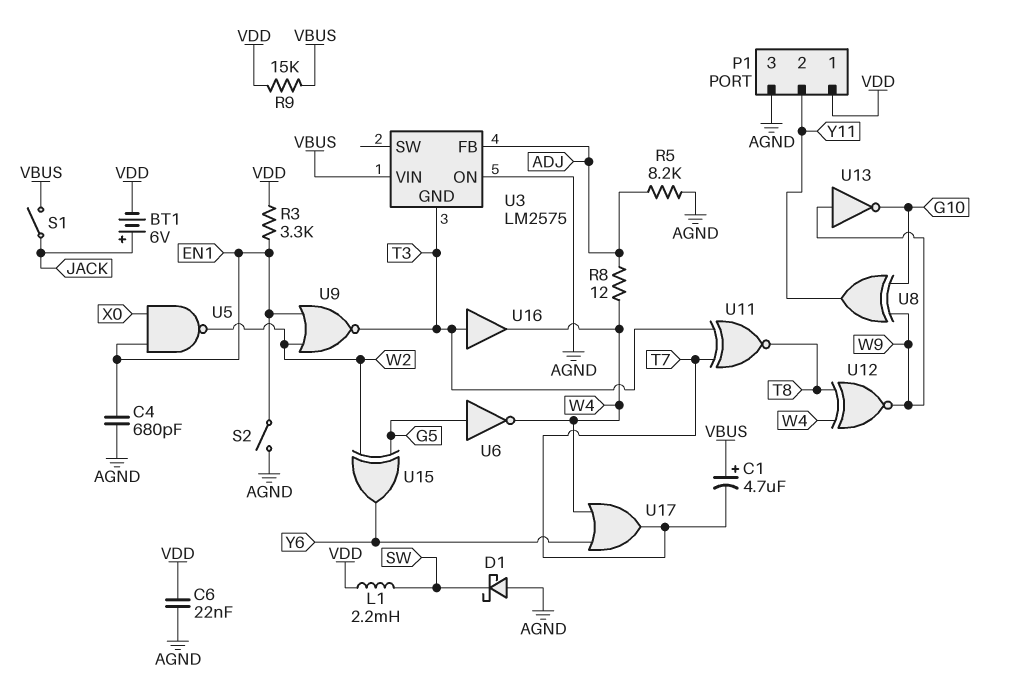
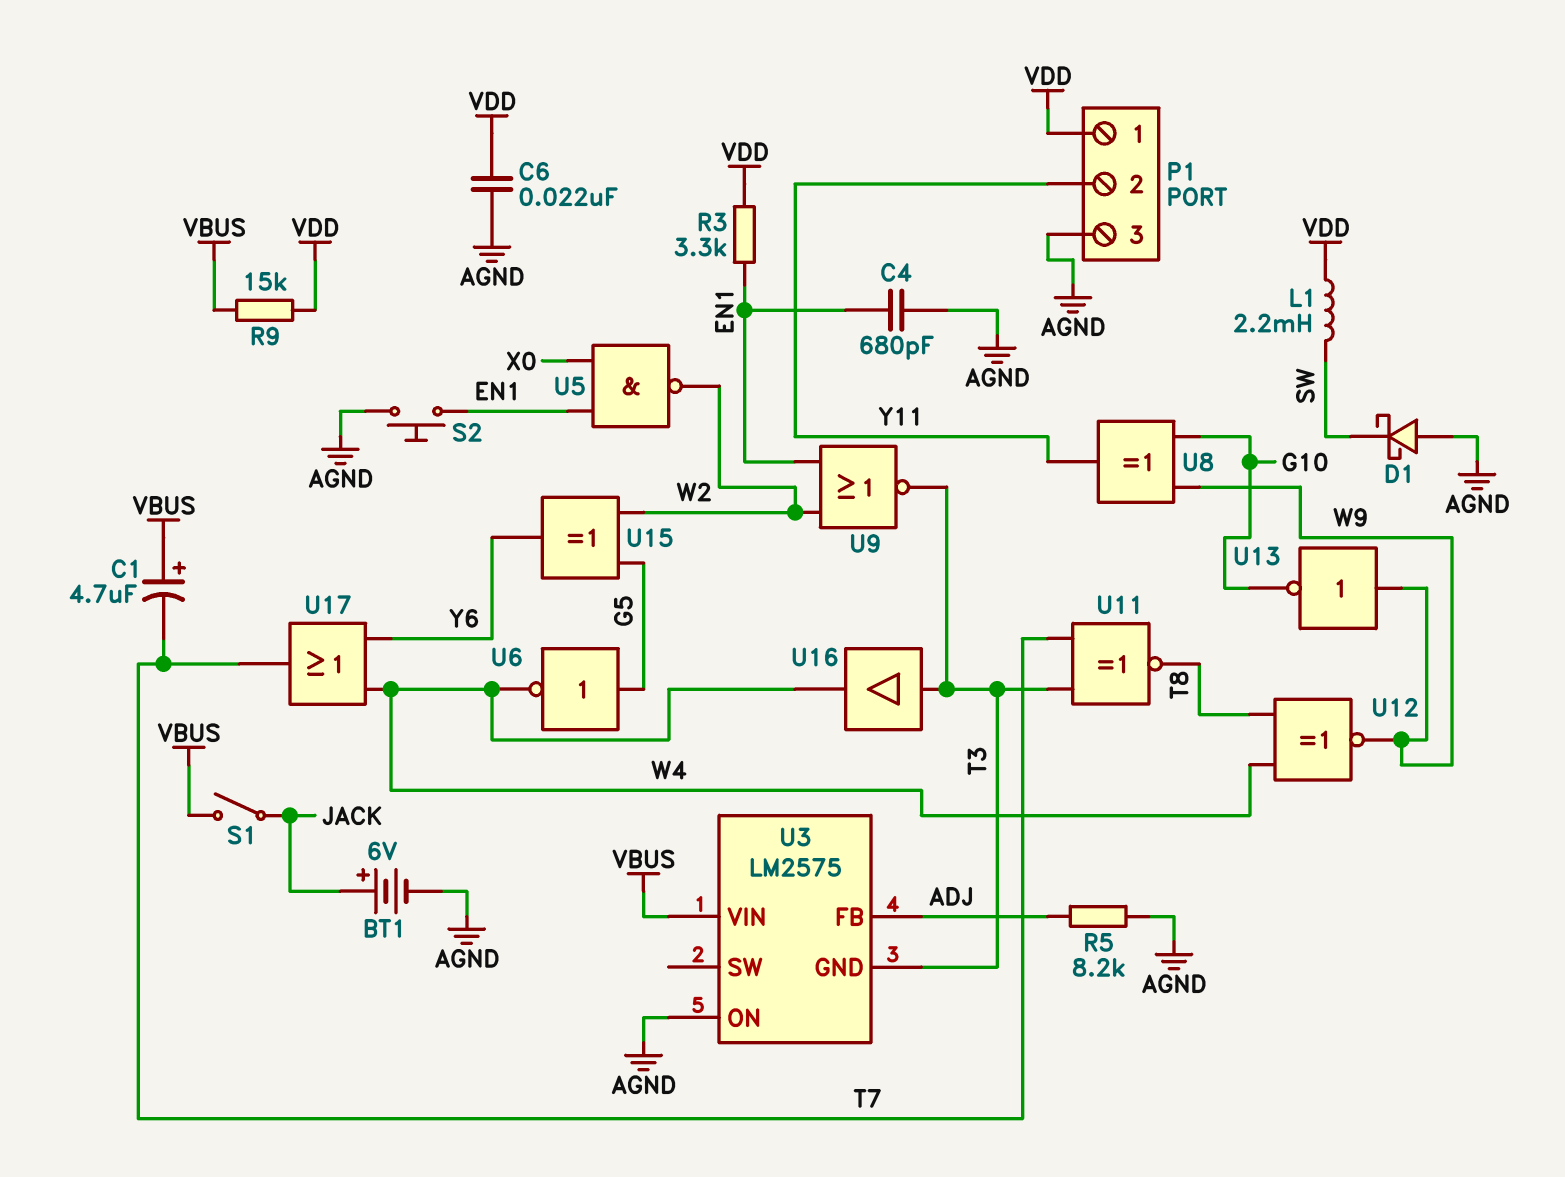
BT1: 6V (plus JACK, minus VDD) -> 6V (plus JACK, minus AGND)
R8: 12 (ADJ, W4) -> none
S2: switch (AGND, EN1) -> button (AGND, EN1)

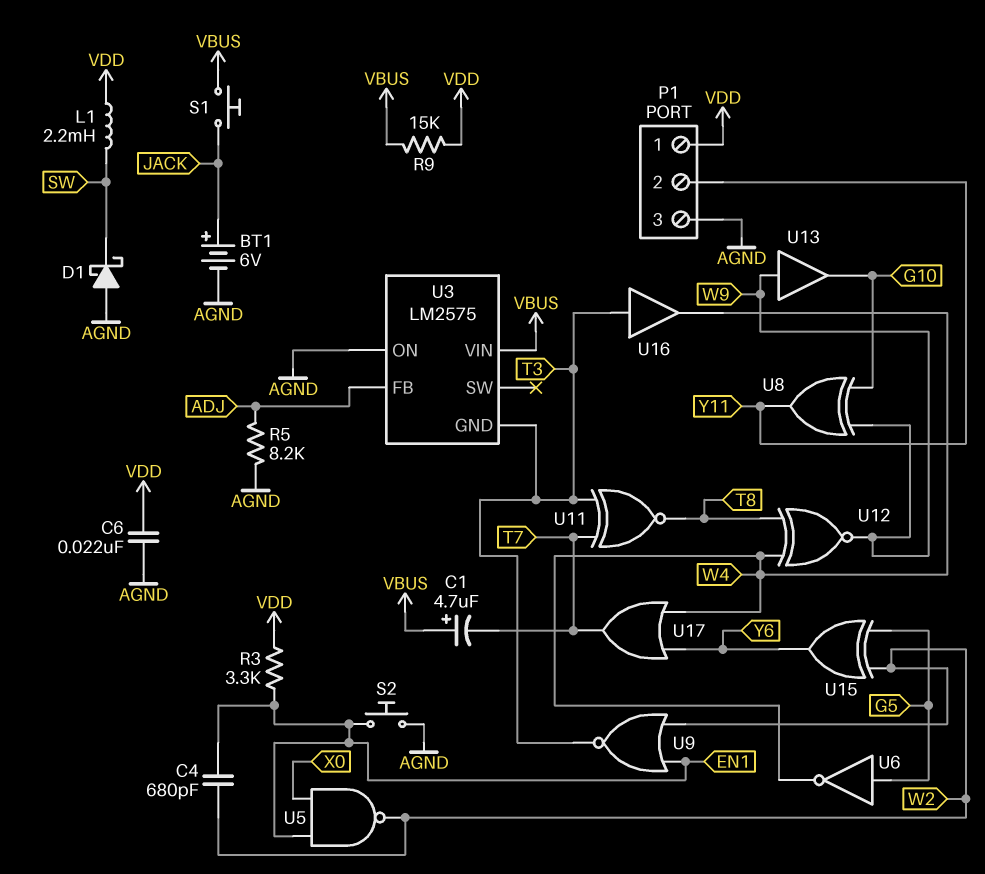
C4: 680pF (AGND, EN1) -> 680pF (EN1, W2)
S1: switch (JACK, VBUS) -> button (JACK, VBUS)
U13: NOT (in W9, out G10) -> buffer (in W9, out G10)

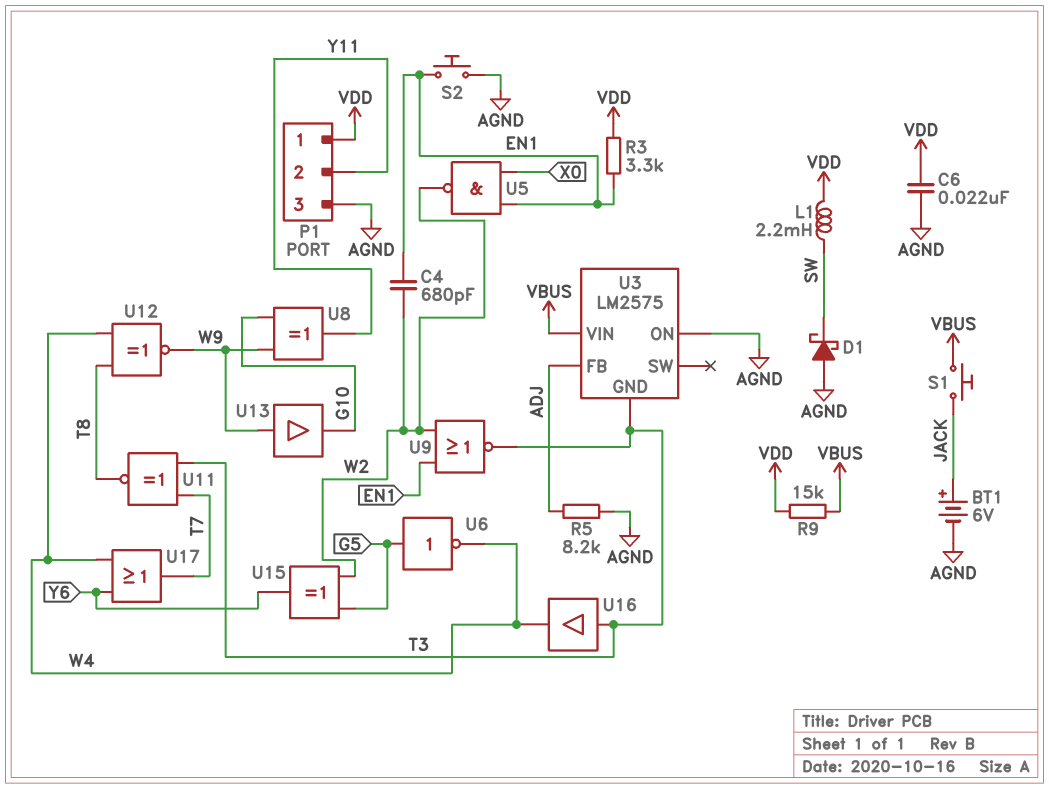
C1: 4.7uF (plus VBUS, minus T7) -> none

